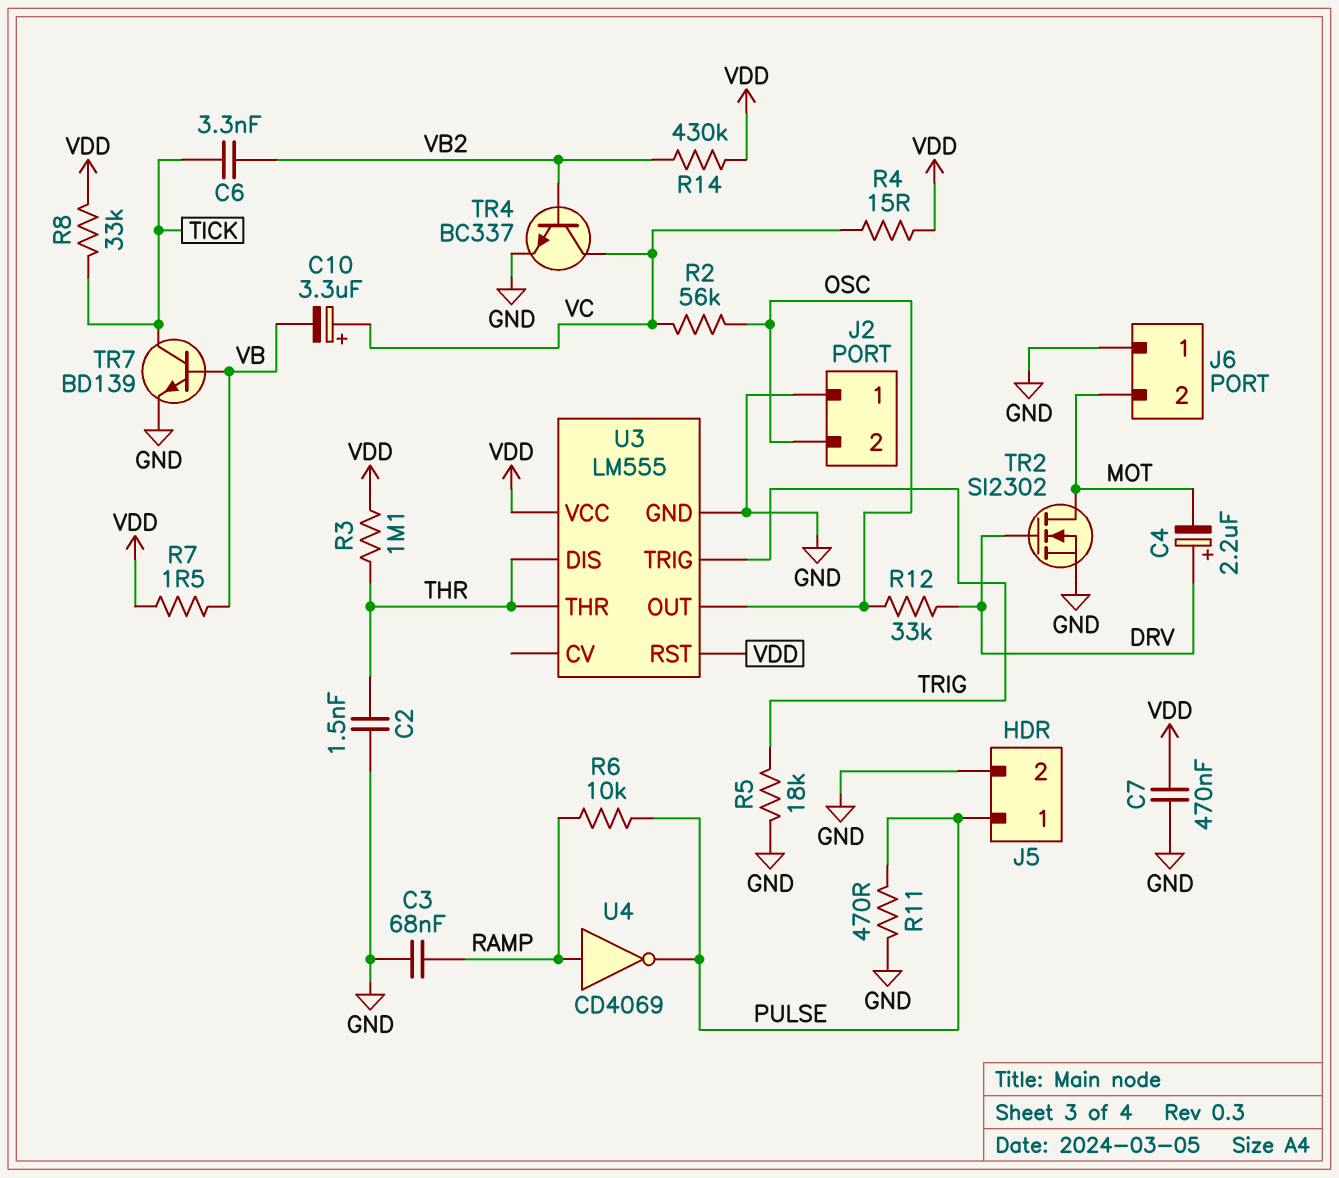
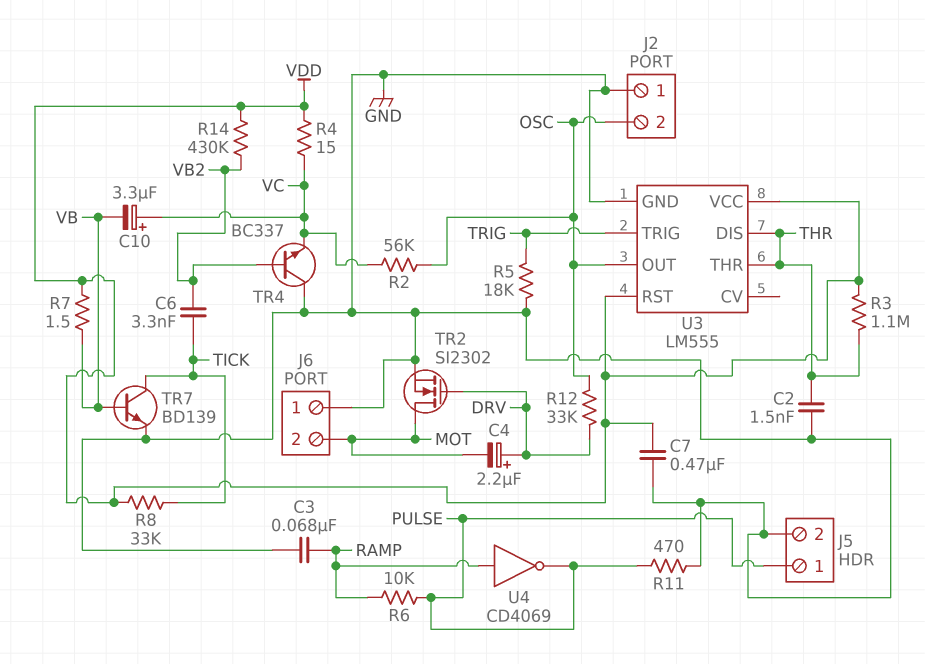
TR4: NPN BC337 (B VB2, C VC, E GND) -> NPN BC337 (B VB2, C GND, E VC)

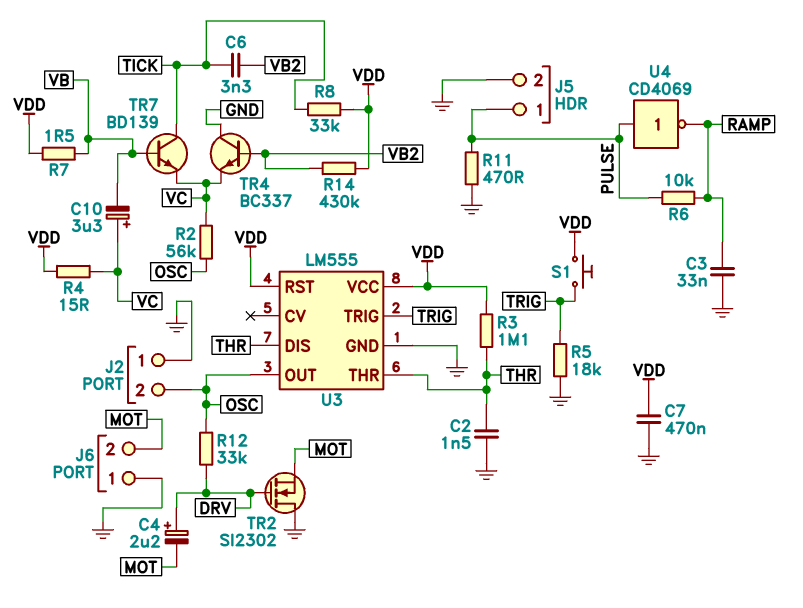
C3: 68nF (GND, RAMP) -> 33nF (GND, RAMP)
S1: none -> button (TRIG, VDD)
TR2: NMOS SI2302 (G DRV, D MOT, S GND) -> NMOS SI2302 (G DRV, D GND, S MOT)
TR7: NPN BD139 (B VB, C TICK, E GND) -> NPN BD139 (B VB, C TICK, E VC)
U4: NOT CD4069 (in RAMP, out PULSE) -> NOT CD4069 (in PULSE, out RAMP)

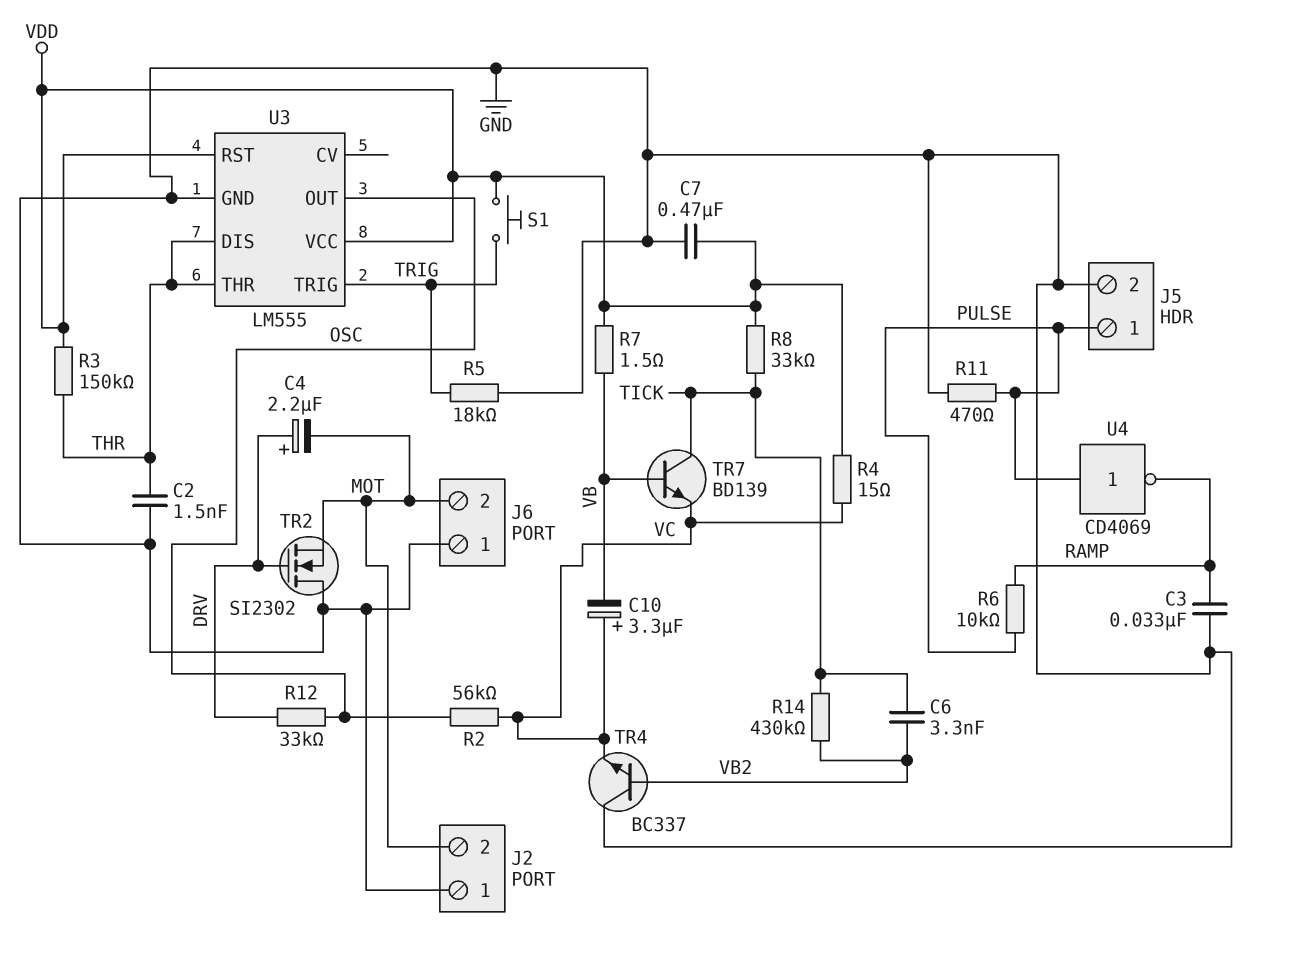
J2 pin 2: OSC -> MOT
R3: 1.1M (THR, VDD) -> 150k (THR, VDD)
R14: 430k (VB2, VDD) -> 430k (TICK, VB2)

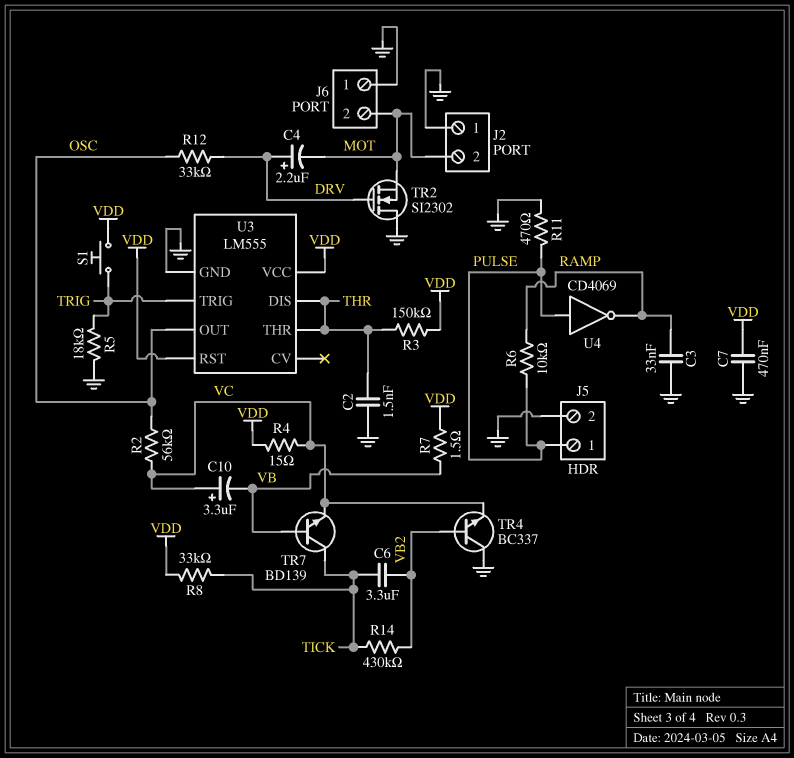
C6: 3.3nF (TICK, VB2) -> 3.3uF (TICK, VB2)

